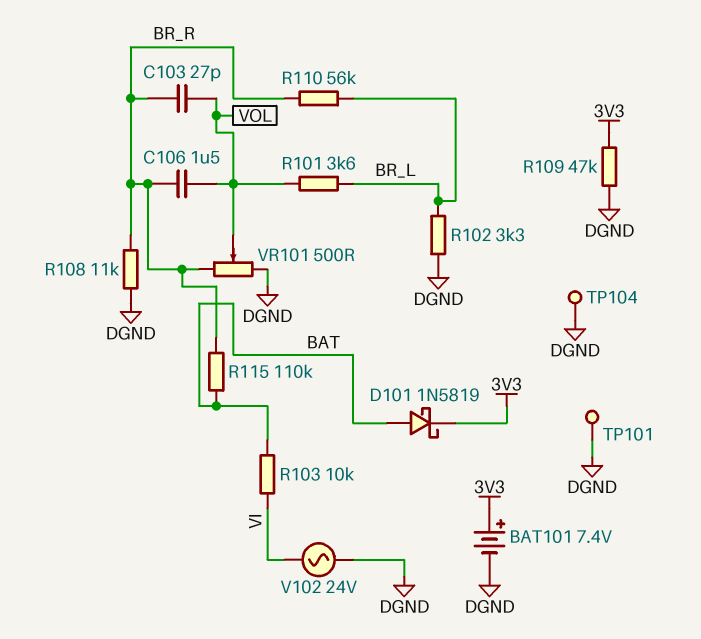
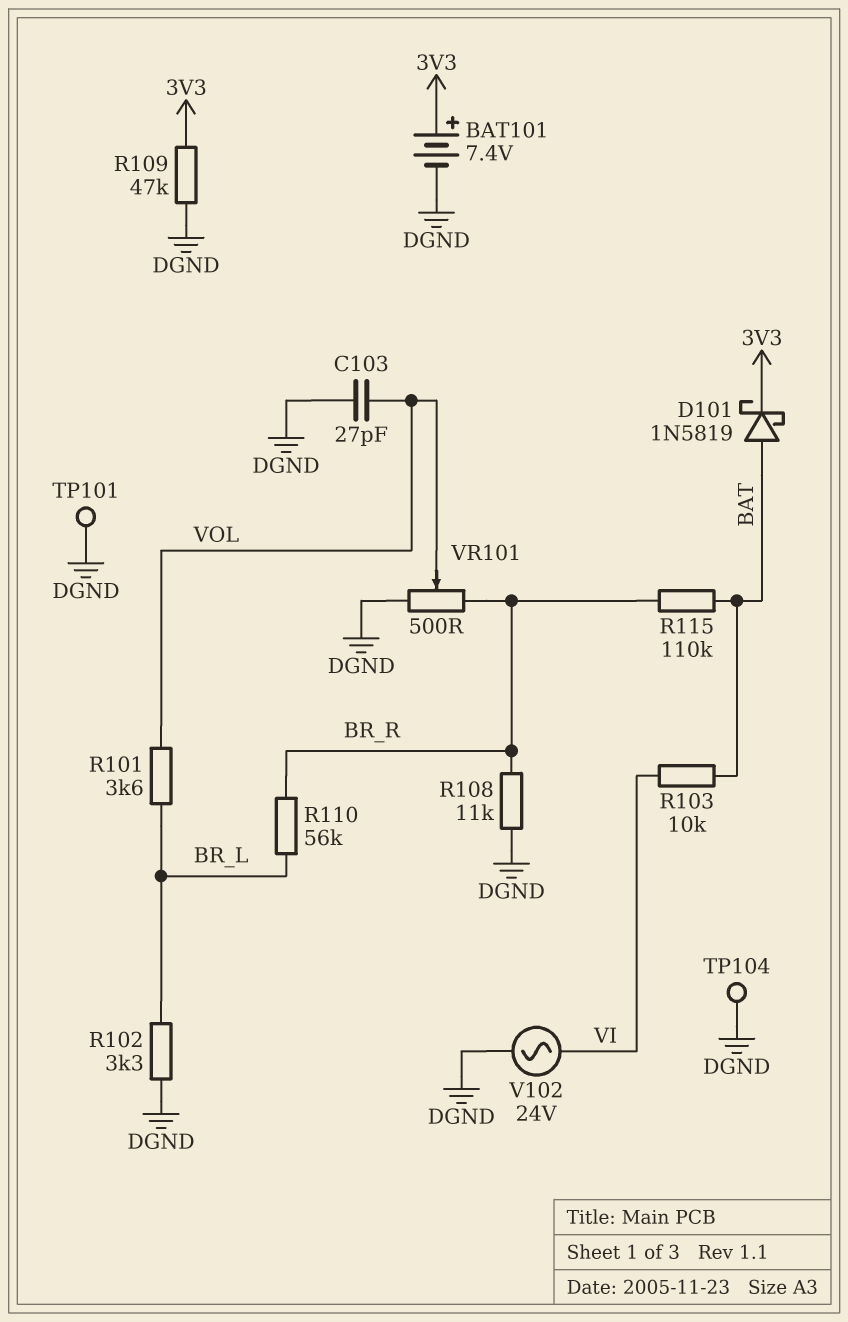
C103: 27pF (BR_R, VOL) -> 27pF (DGND, VOL)
C106: 1.5uF (BR_R, VOL) -> none

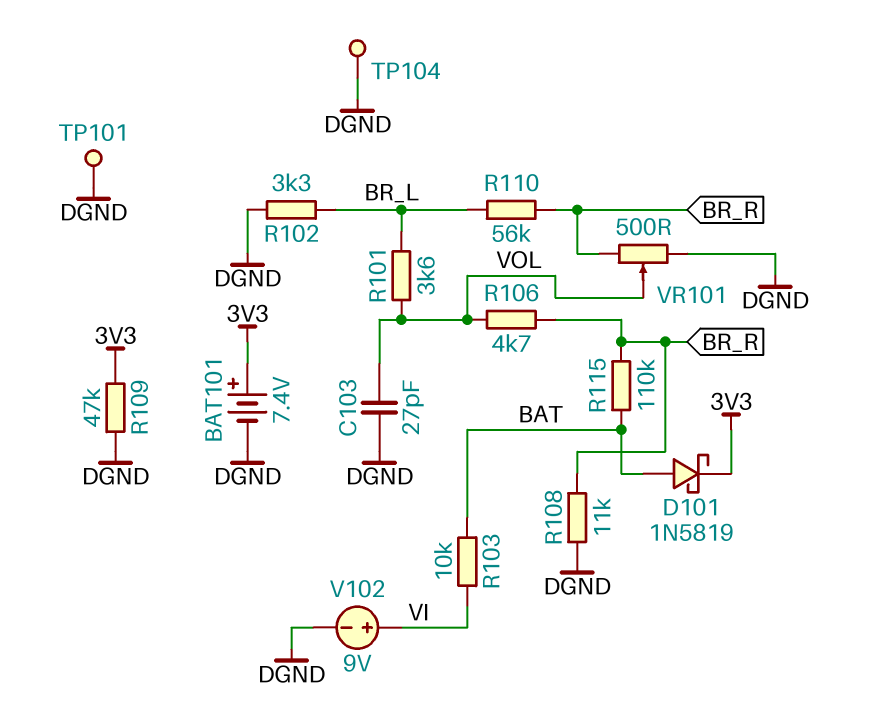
R106: none -> 4.7k (BR_R, VOL)
V102: AC 24V (DGND, VI) -> 9V (plus VI, minus DGND)

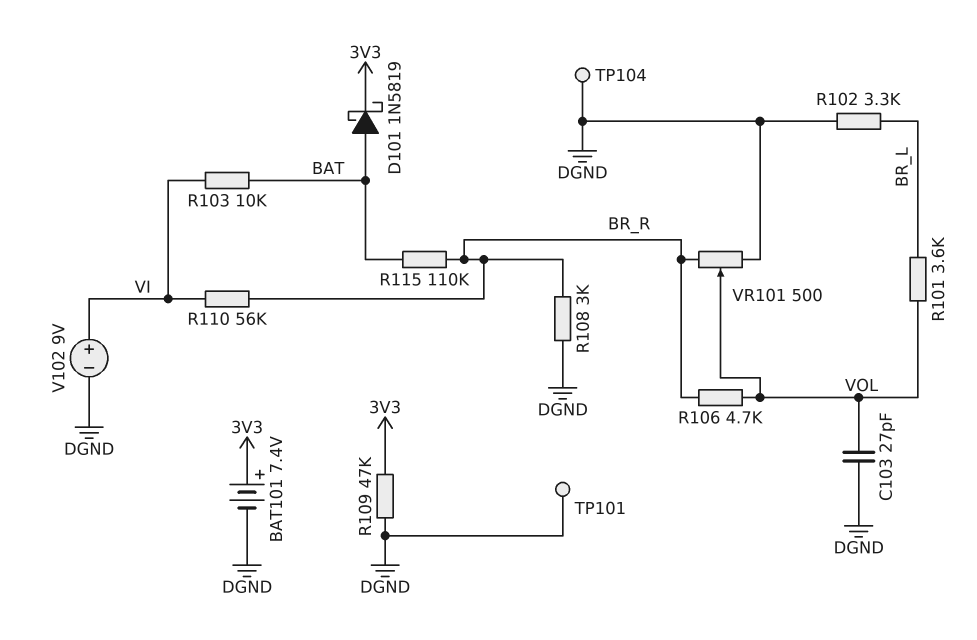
R108: 11k (BR_R, DGND) -> 3k (BR_R, DGND)
R110: 56k (BR_L, BR_R) -> 56k (BR_R, VI)

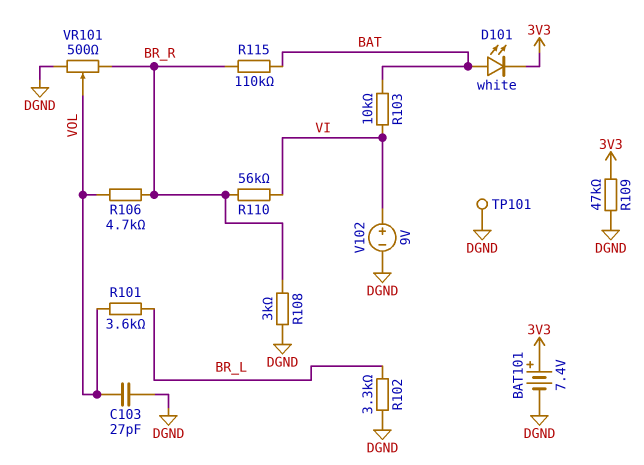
D101: schottky 1N5819 (A BAT, K 3V3) -> LED white (A BAT, K 3V3)
TP104: test point (DGND) -> none

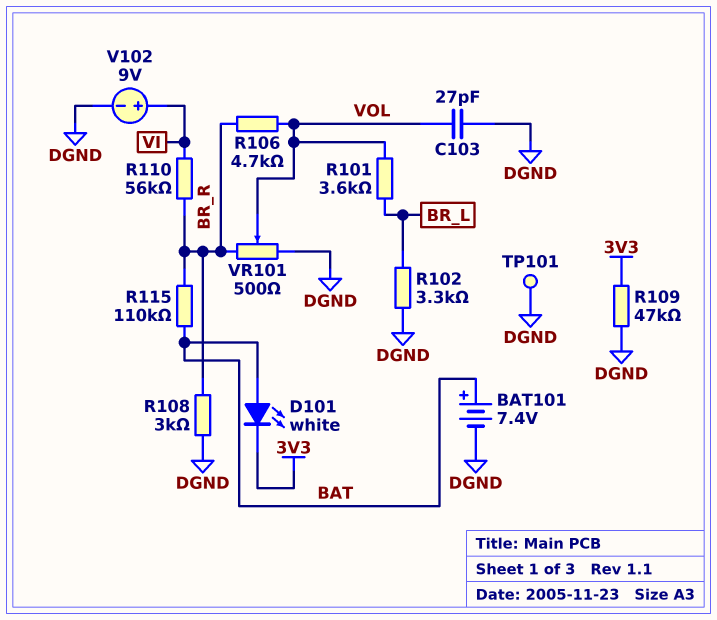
BAT101: 7.4V (plus 3V3, minus DGND) -> 7.4V (plus BAT, minus DGND)
R103: 10k (BAT, VI) -> none

